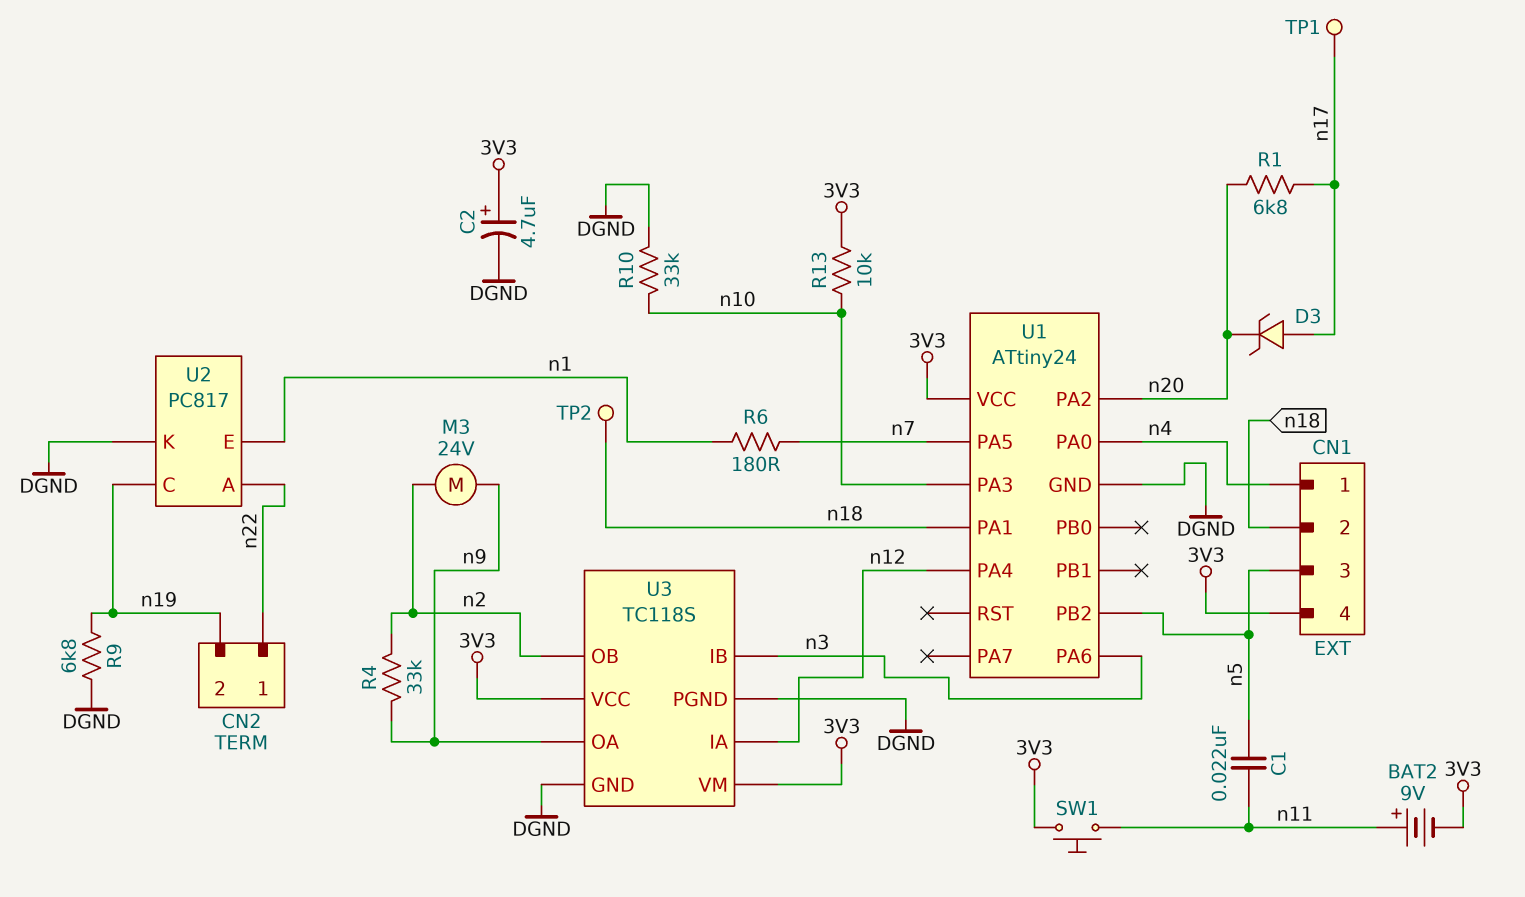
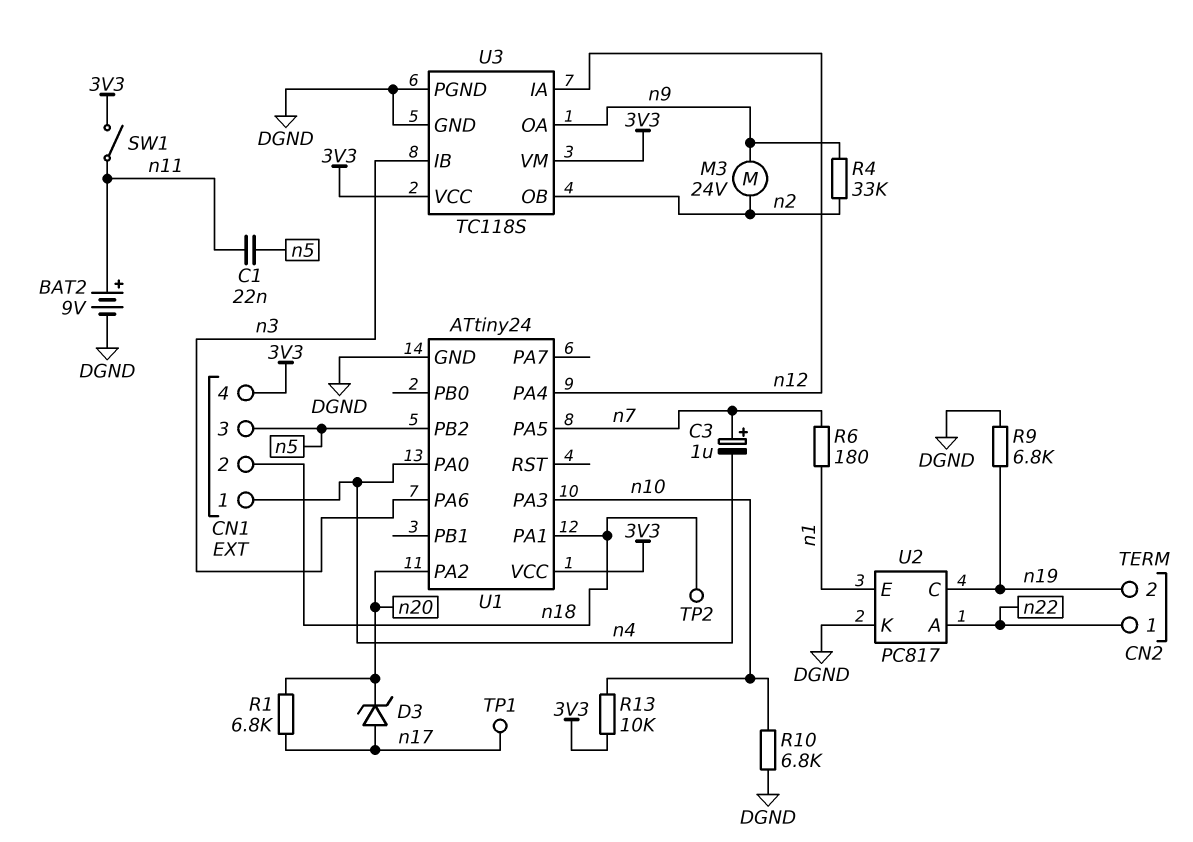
BAT2: 9V (plus n11, minus 3V3) -> 9V (plus n11, minus DGND)
C2: 4.7uF (plus 3V3, minus DGND) -> none
C3: none -> 1uF (plus n7, minus n4)
R10: 33k (DGND, n10) -> 6.8k (DGND, n10)
SW1: button (3V3, n11) -> switch (3V3, n11)

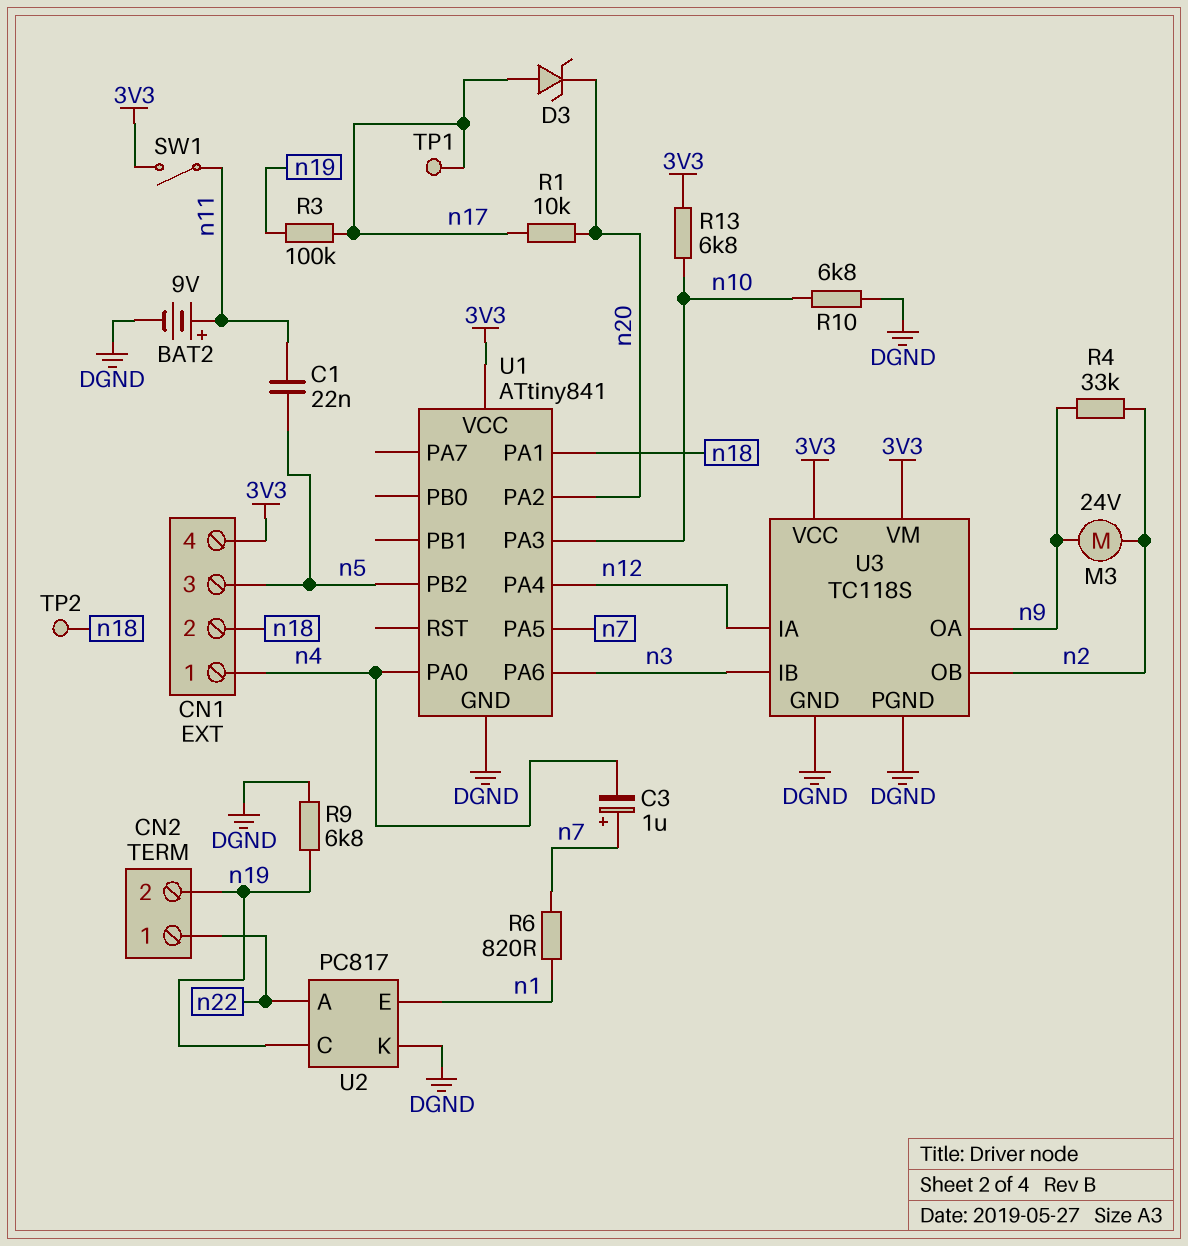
R1: 6.8k (n17, n20) -> 10k (n17, n20)
R3: none -> 100k (n17, n19)
R6: 180 (n1, n7) -> 820 (n1, n7)
R13: 10k (3V3, n10) -> 6.8k (3V3, n10)
U1: ATtiny24 -> ATtiny841

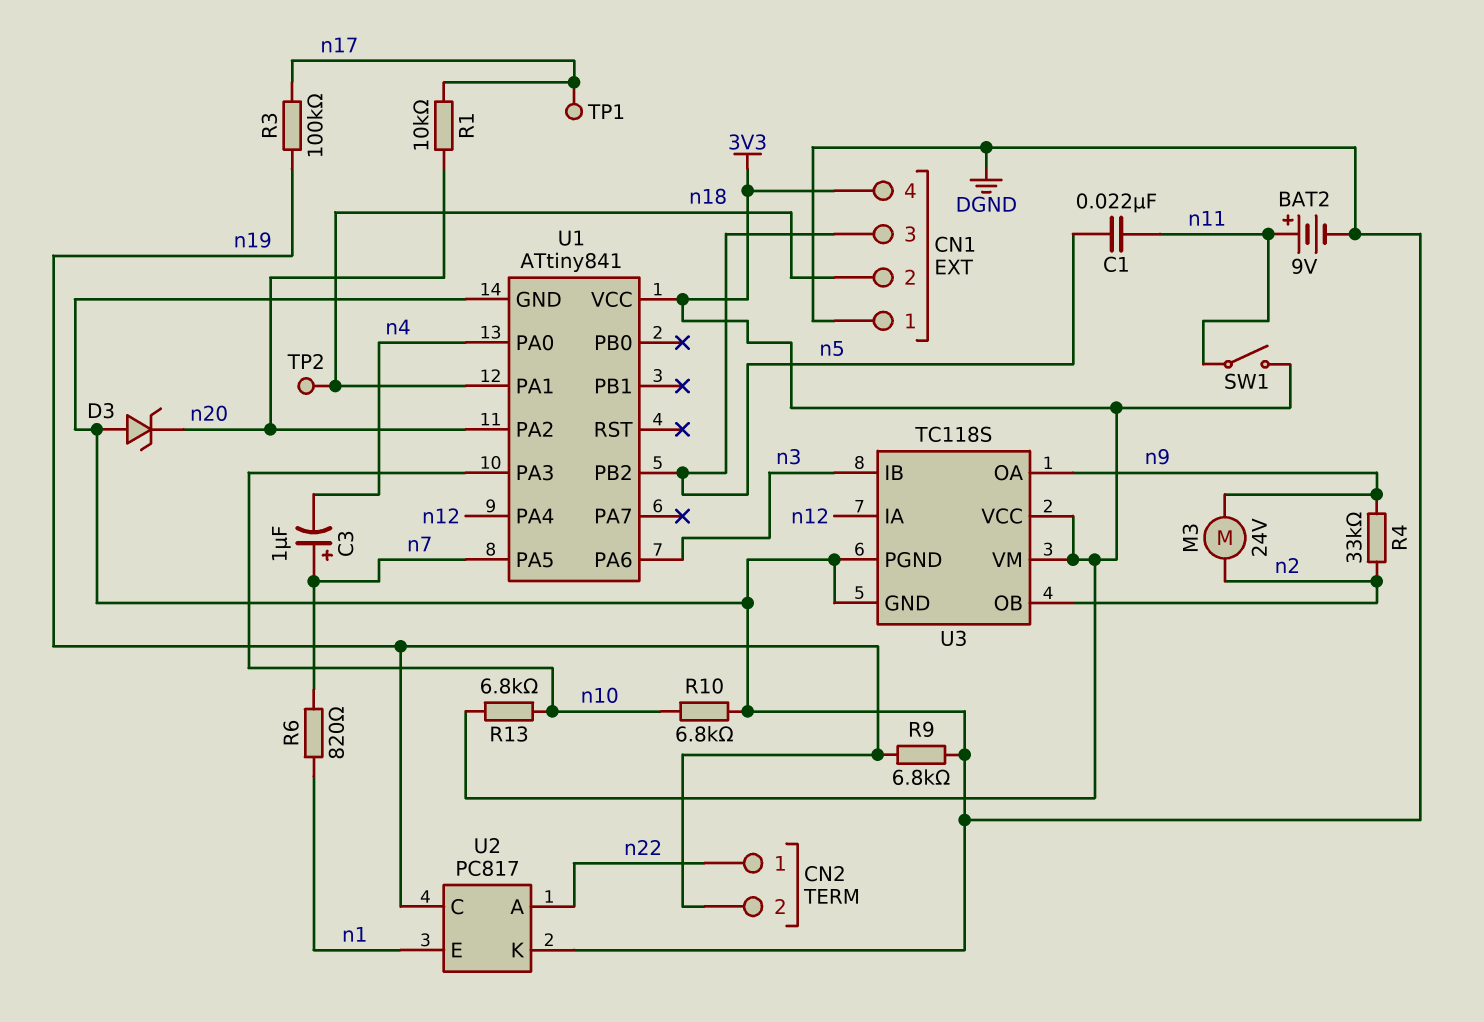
CN1 pin 1: n4 -> DGND
D3: zener (A n17, K n20) -> zener (A DGND, K n20)

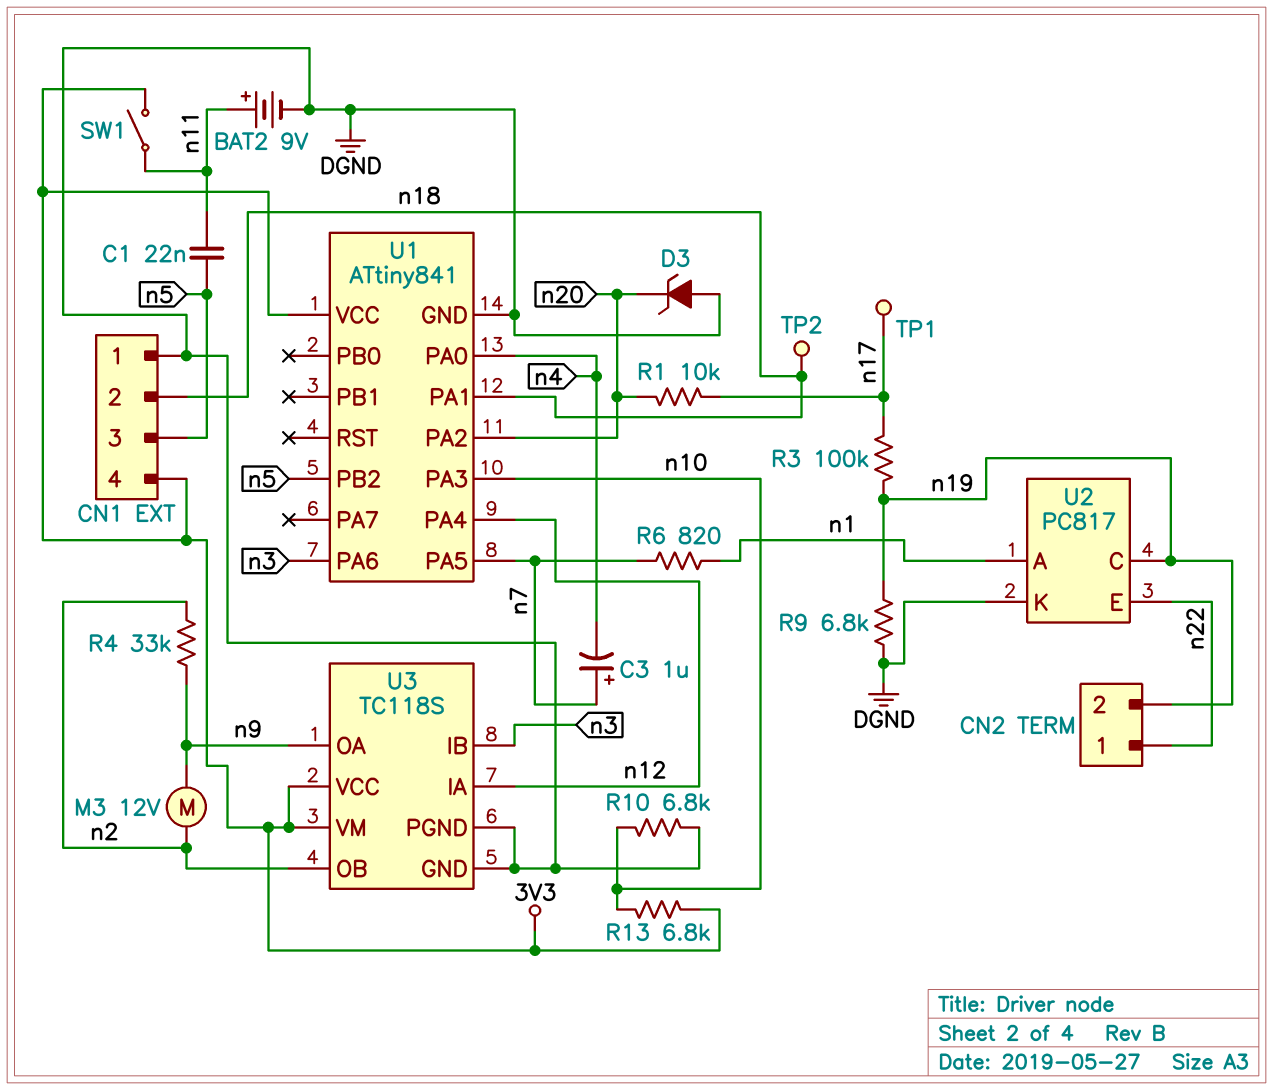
M3: motor 24V (n2, n9) -> motor 12V (n2, n9)
U2 pin A: n22 -> n1
U2 pin E: n1 -> n22

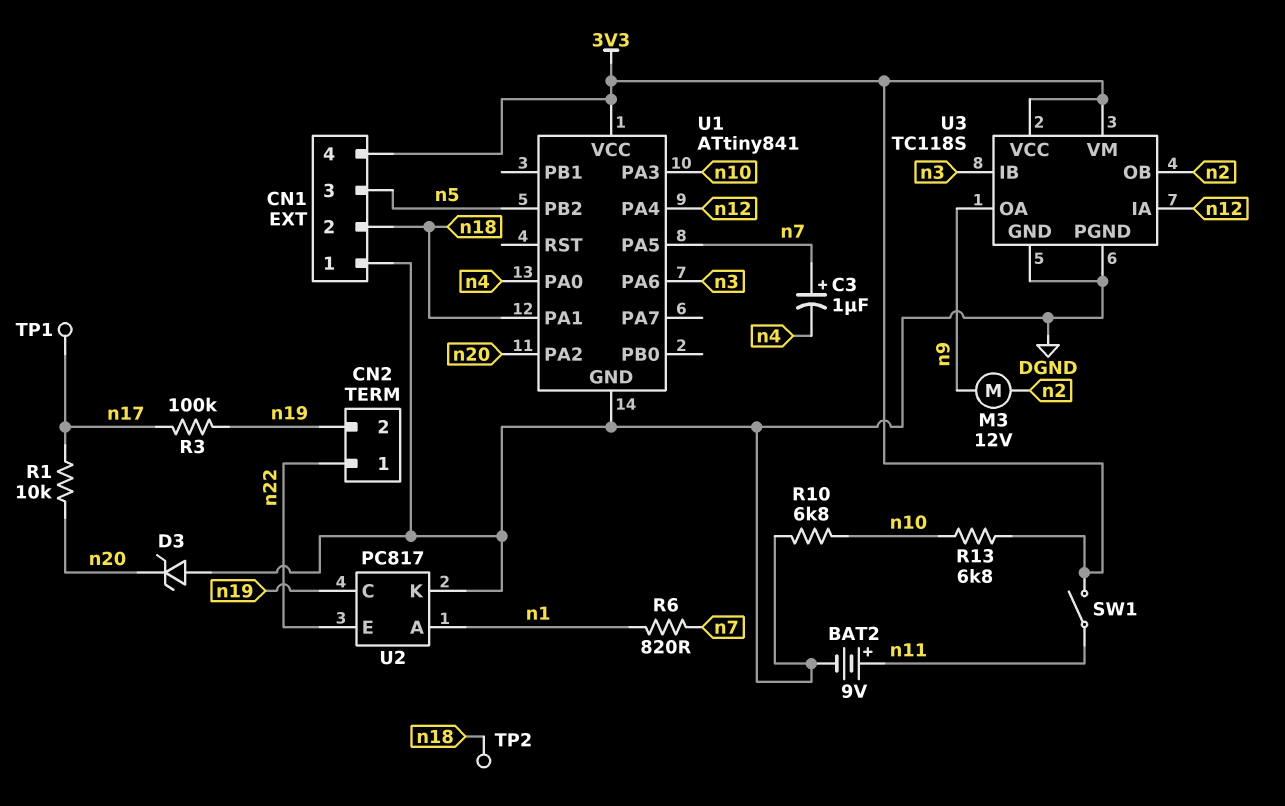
C1: 22nF (n5, n11) -> none
R4: 33k (n2, n9) -> none
R9: 6.8k (DGND, n19) -> none

